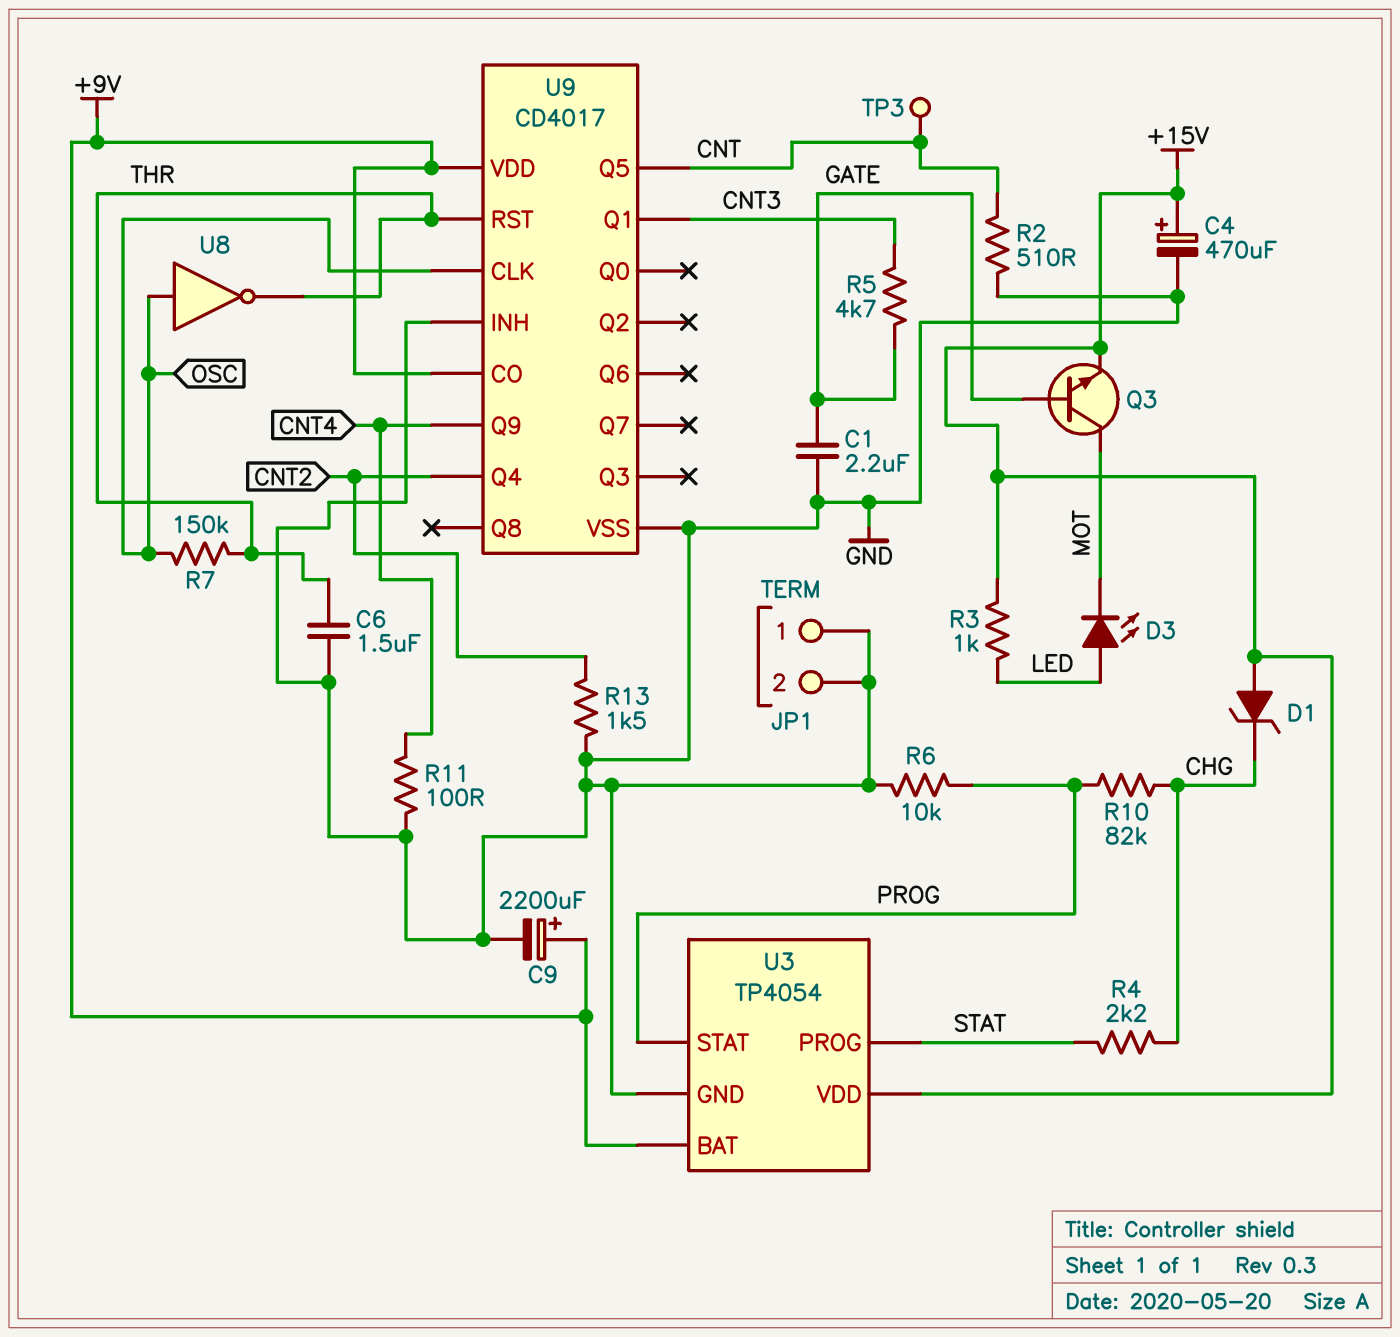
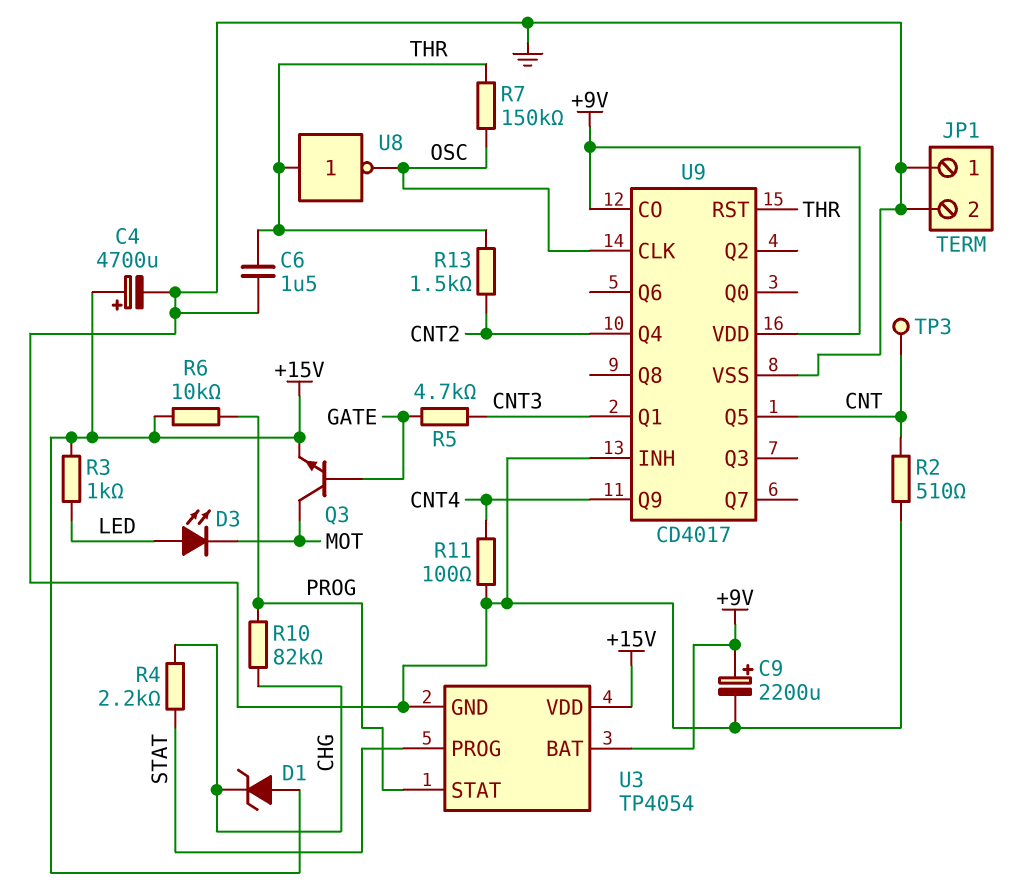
C1: 2.2uF (GATE, GND) -> none
C4: 470uF (plus +15V, minus GND) -> 4700uF (plus +15V, minus GND)
R6: 10k (GND, PROG) -> 10k (+15V, PROG)
R13: 1.5k (CNT2, GND) -> 1.5k (CNT2, THR)
U8: NOT (in OSC, out THR) -> NOT (in THR, out OSC)

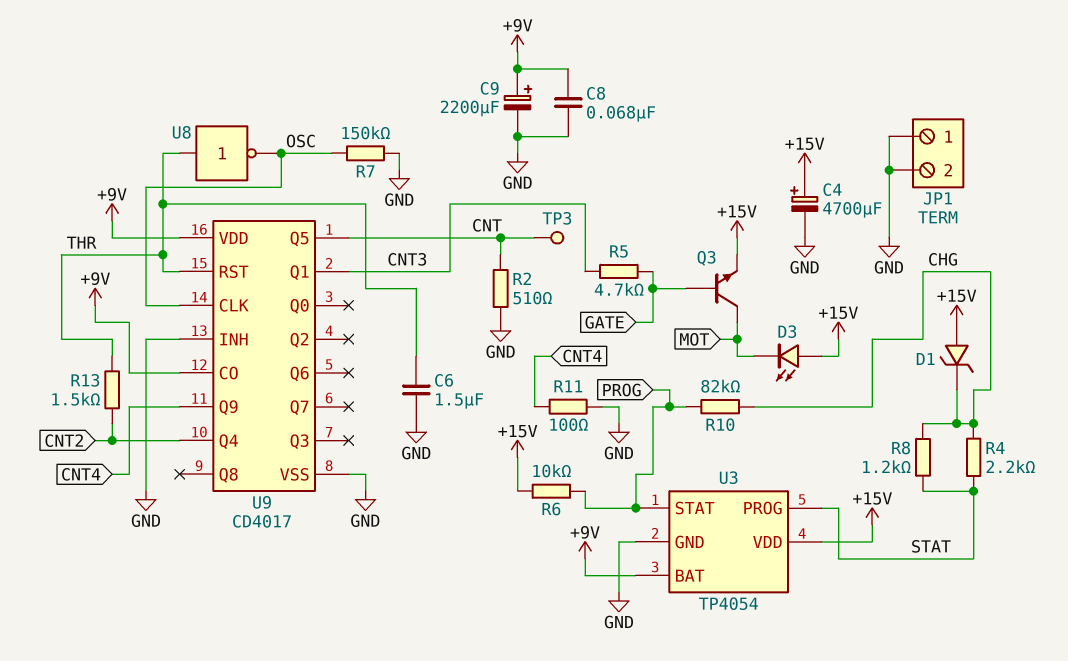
C8: none -> 68nF (+9V, GND)
D3: LED (A LED, K MOT) -> LED (A +15V, K MOT)
R3: 1k (+15V, LED) -> none
R7: 150k (OSC, THR) -> 150k (GND, OSC)
R8: none -> 1.2k (CHG, STAT)

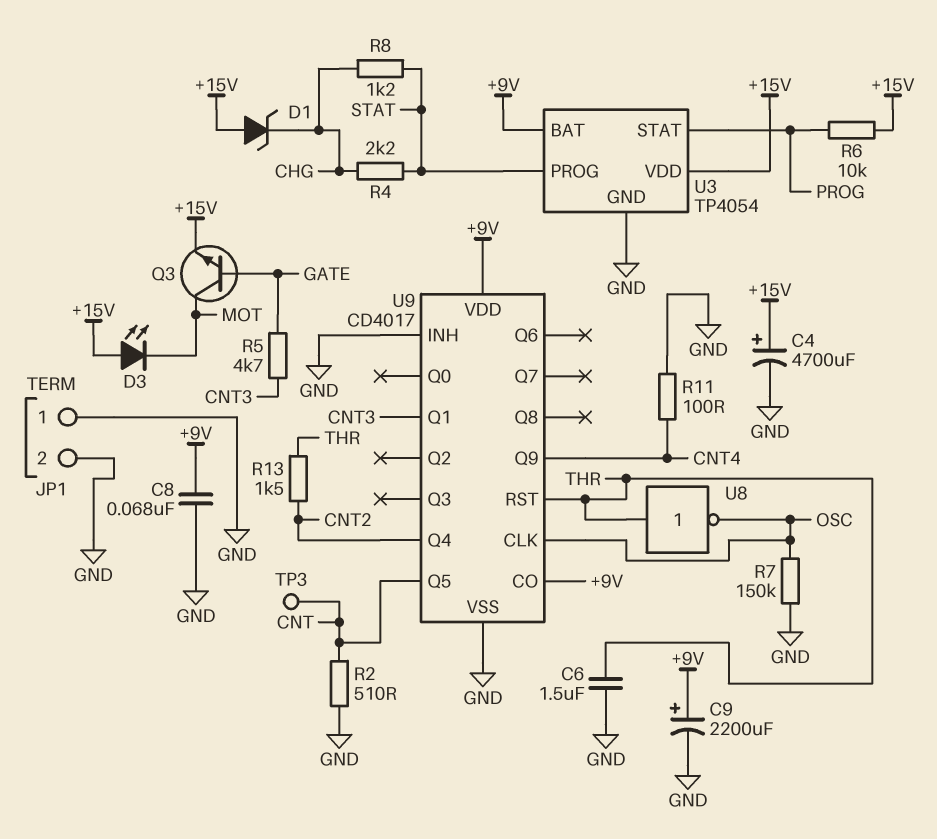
R10: 82k (CHG, PROG) -> none

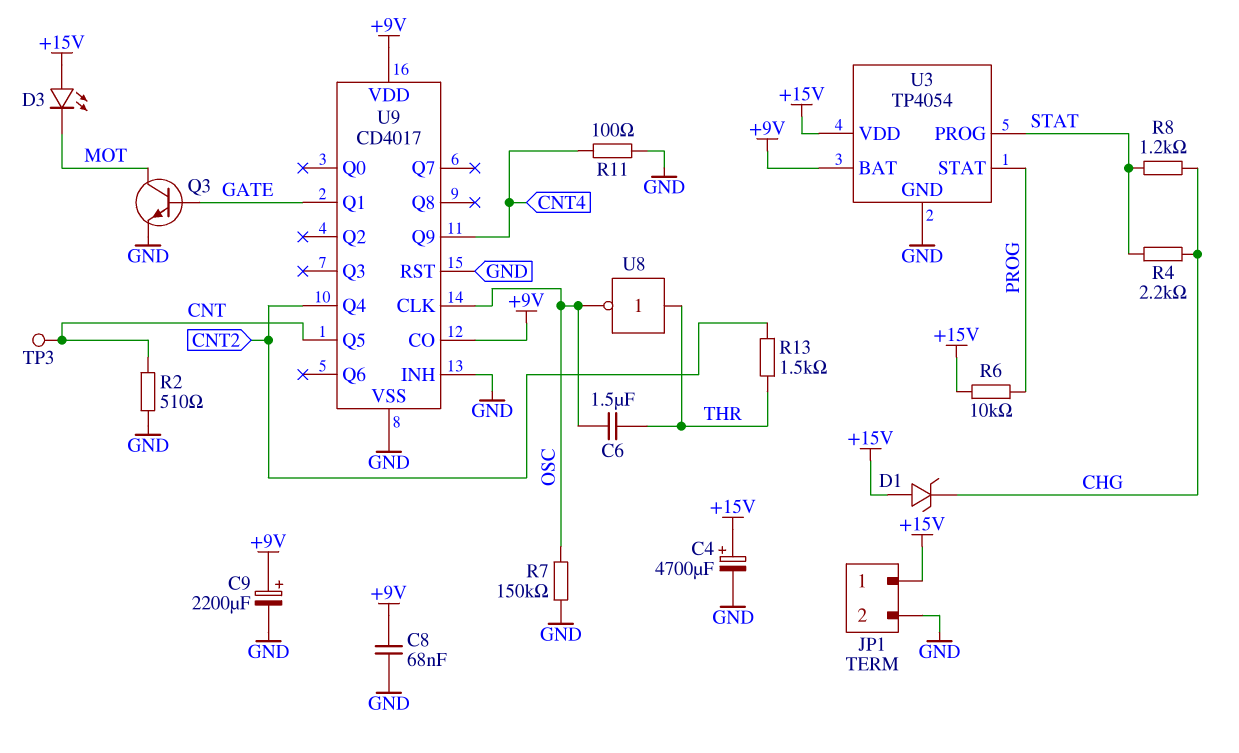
C6: 1.5uF (GND, THR) -> 1.5uF (OSC, THR)
JP1 pin 1: GND -> +15V
Q3: NPN (B GATE, C MOT, E +15V) -> NPN (B GATE, C MOT, E GND)
R5: 4.7k (CNT3, GATE) -> none
U9 pin Q1: CNT3 -> GATE
U9 pin RST: THR -> GND

